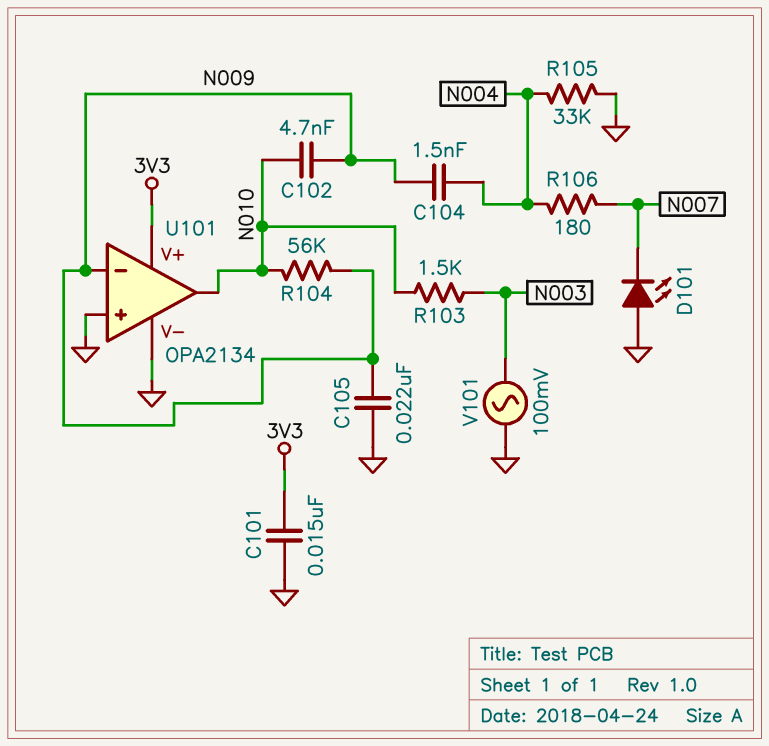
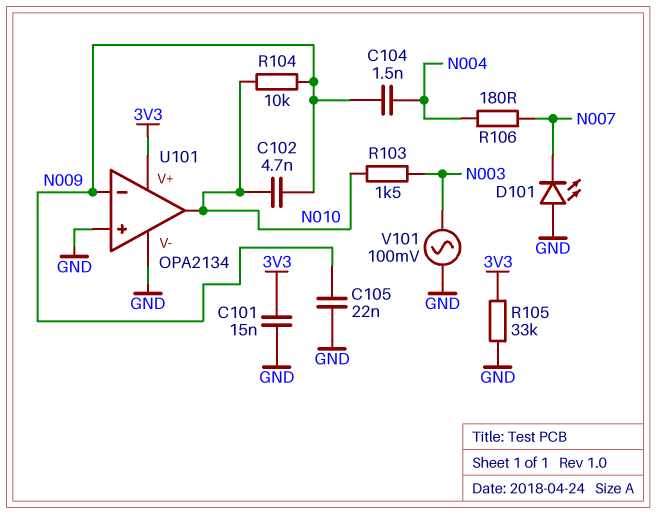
R104: 56k (N009, N010) -> 10k (N009, N010)
R105: 33k (GND, N004) -> 33k (3V3, GND)

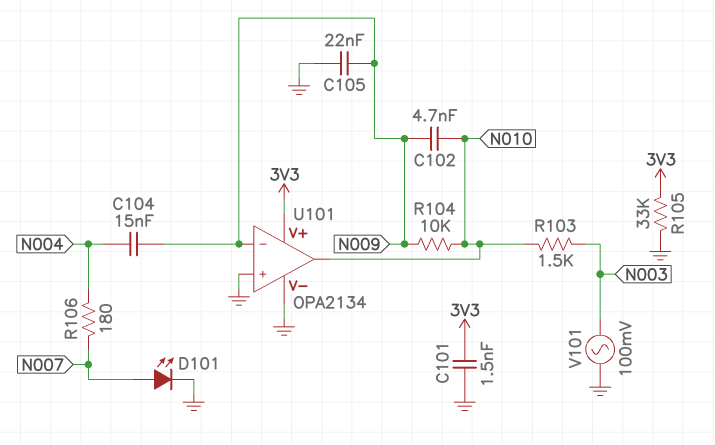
C101: 15nF (3V3, GND) -> 1.5nF (3V3, GND)
C104: 1.5nF (N004, N009) -> 15nF (N004, N009)
D101: LED (A GND, K N007) -> LED (A N007, K GND)

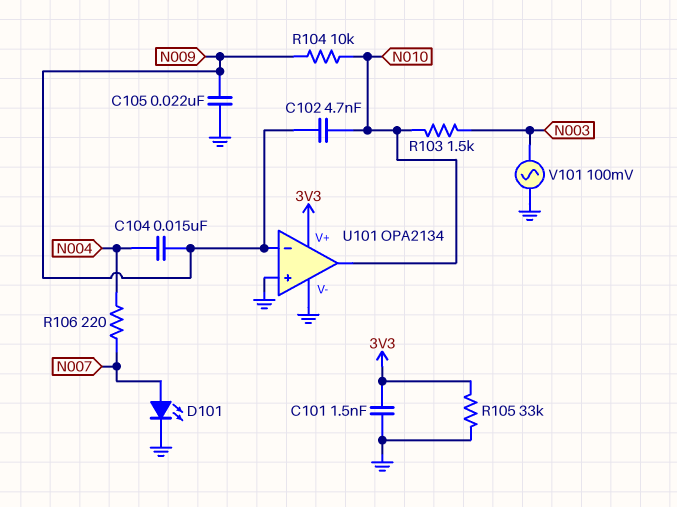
R106: 180 (N004, N007) -> 220 (N004, N007)

